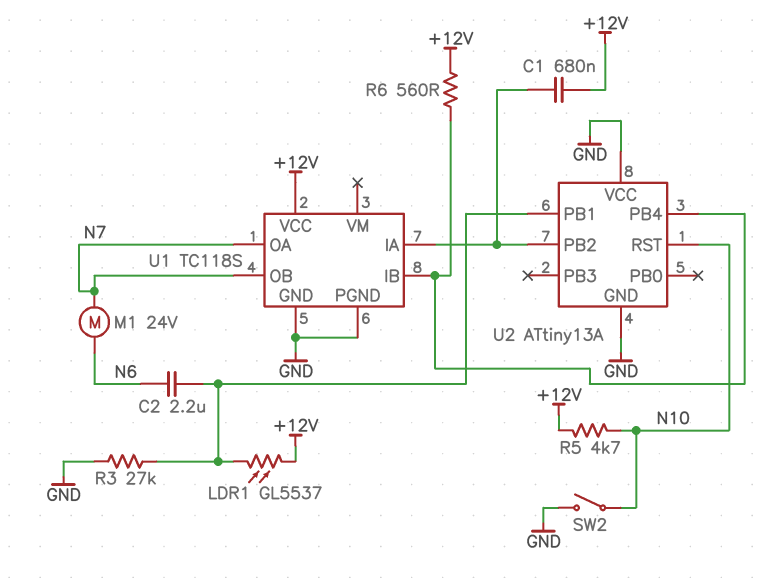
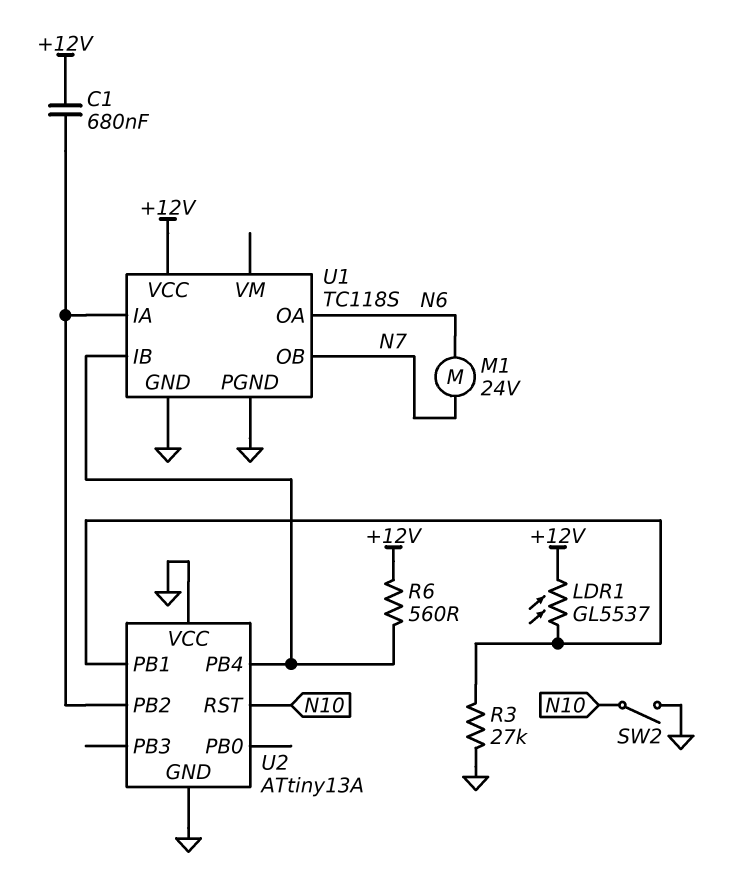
C2: 2.2uF (N6, U2/PB1) -> none
R5: 4.7k (+12V, N10) -> none
U1 pin OA: N7 -> N6

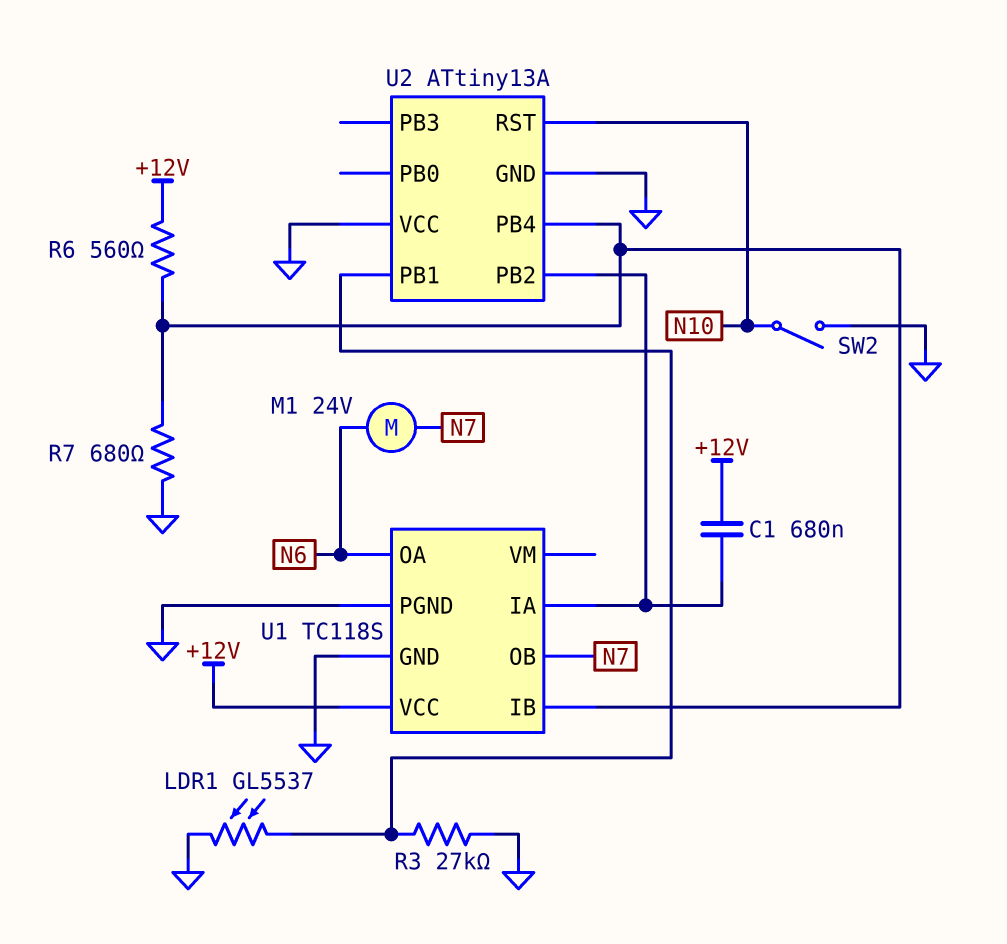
LDR1: GL5537 (+12V, U2/PB1) -> GL5537 (GND, U2/PB1)
R7: none -> 680 (GND, U1/IB)

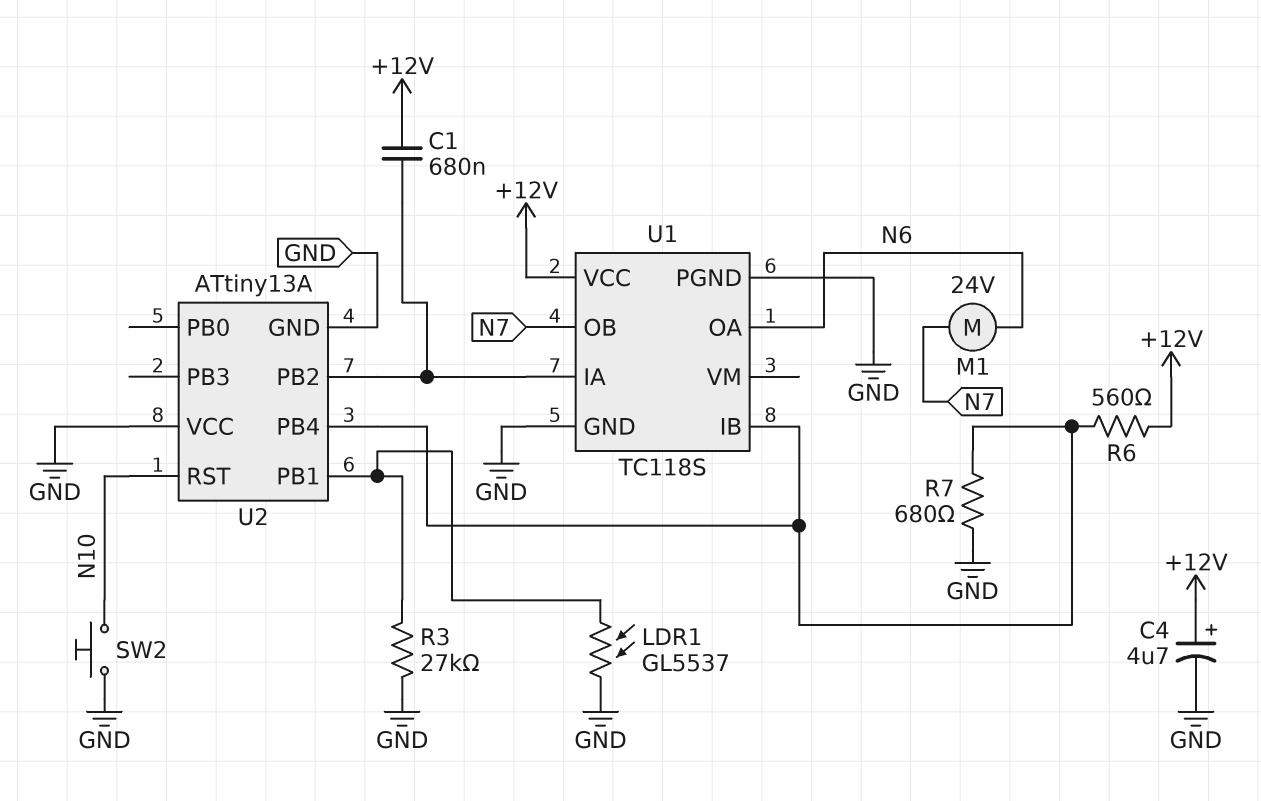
C4: none -> 4.7uF (plus +12V, minus GND)
SW2: switch (GND, N10) -> button (GND, N10)

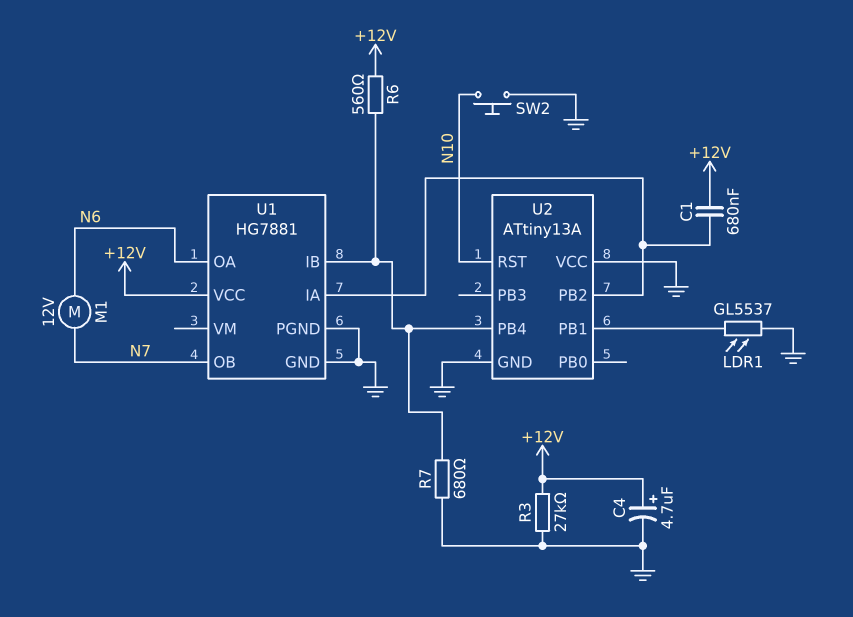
M1: motor 24V (N6, N7) -> motor 12V (N6, N7)
R3: 27k (GND, U2/PB1) -> 27k (+12V, GND)
U1: TC118S -> HG7881

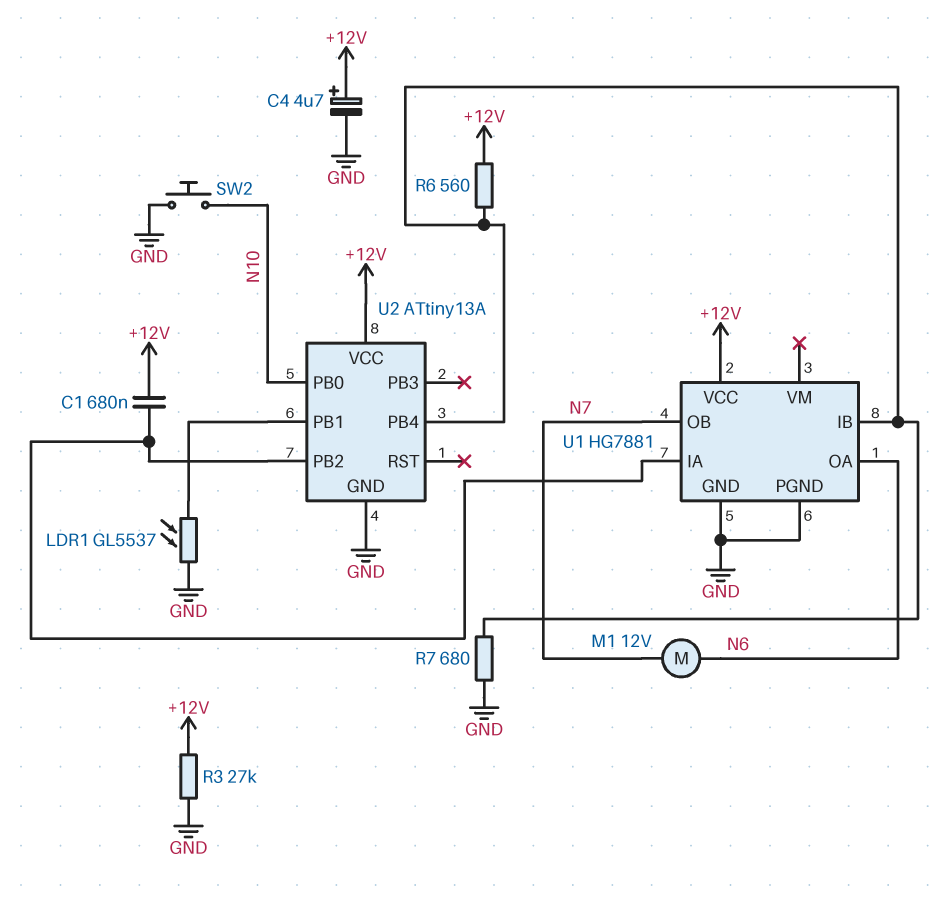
U2 pin PB0: none -> N10
U2 pin RST: N10 -> none
U2 pin VCC: GND -> +12V

